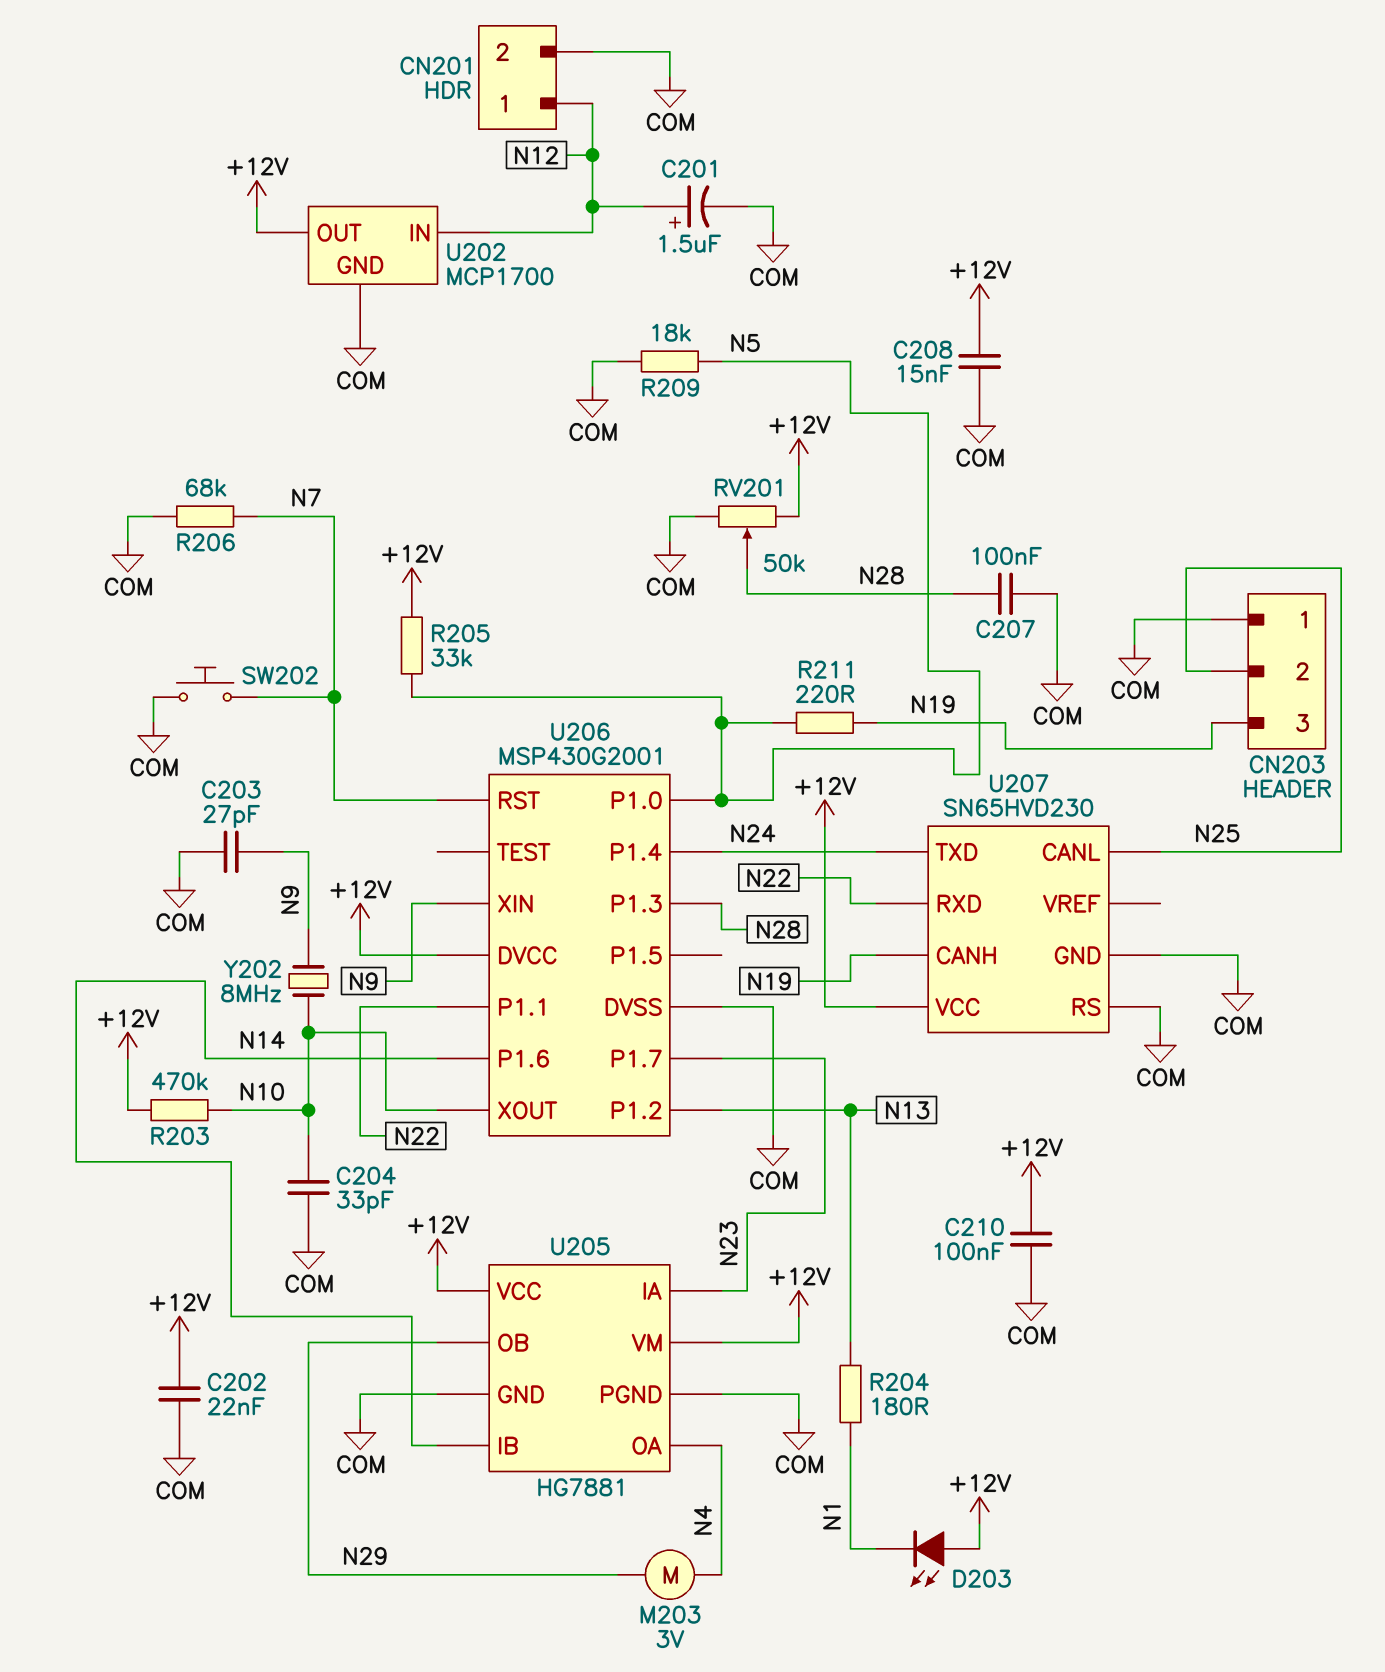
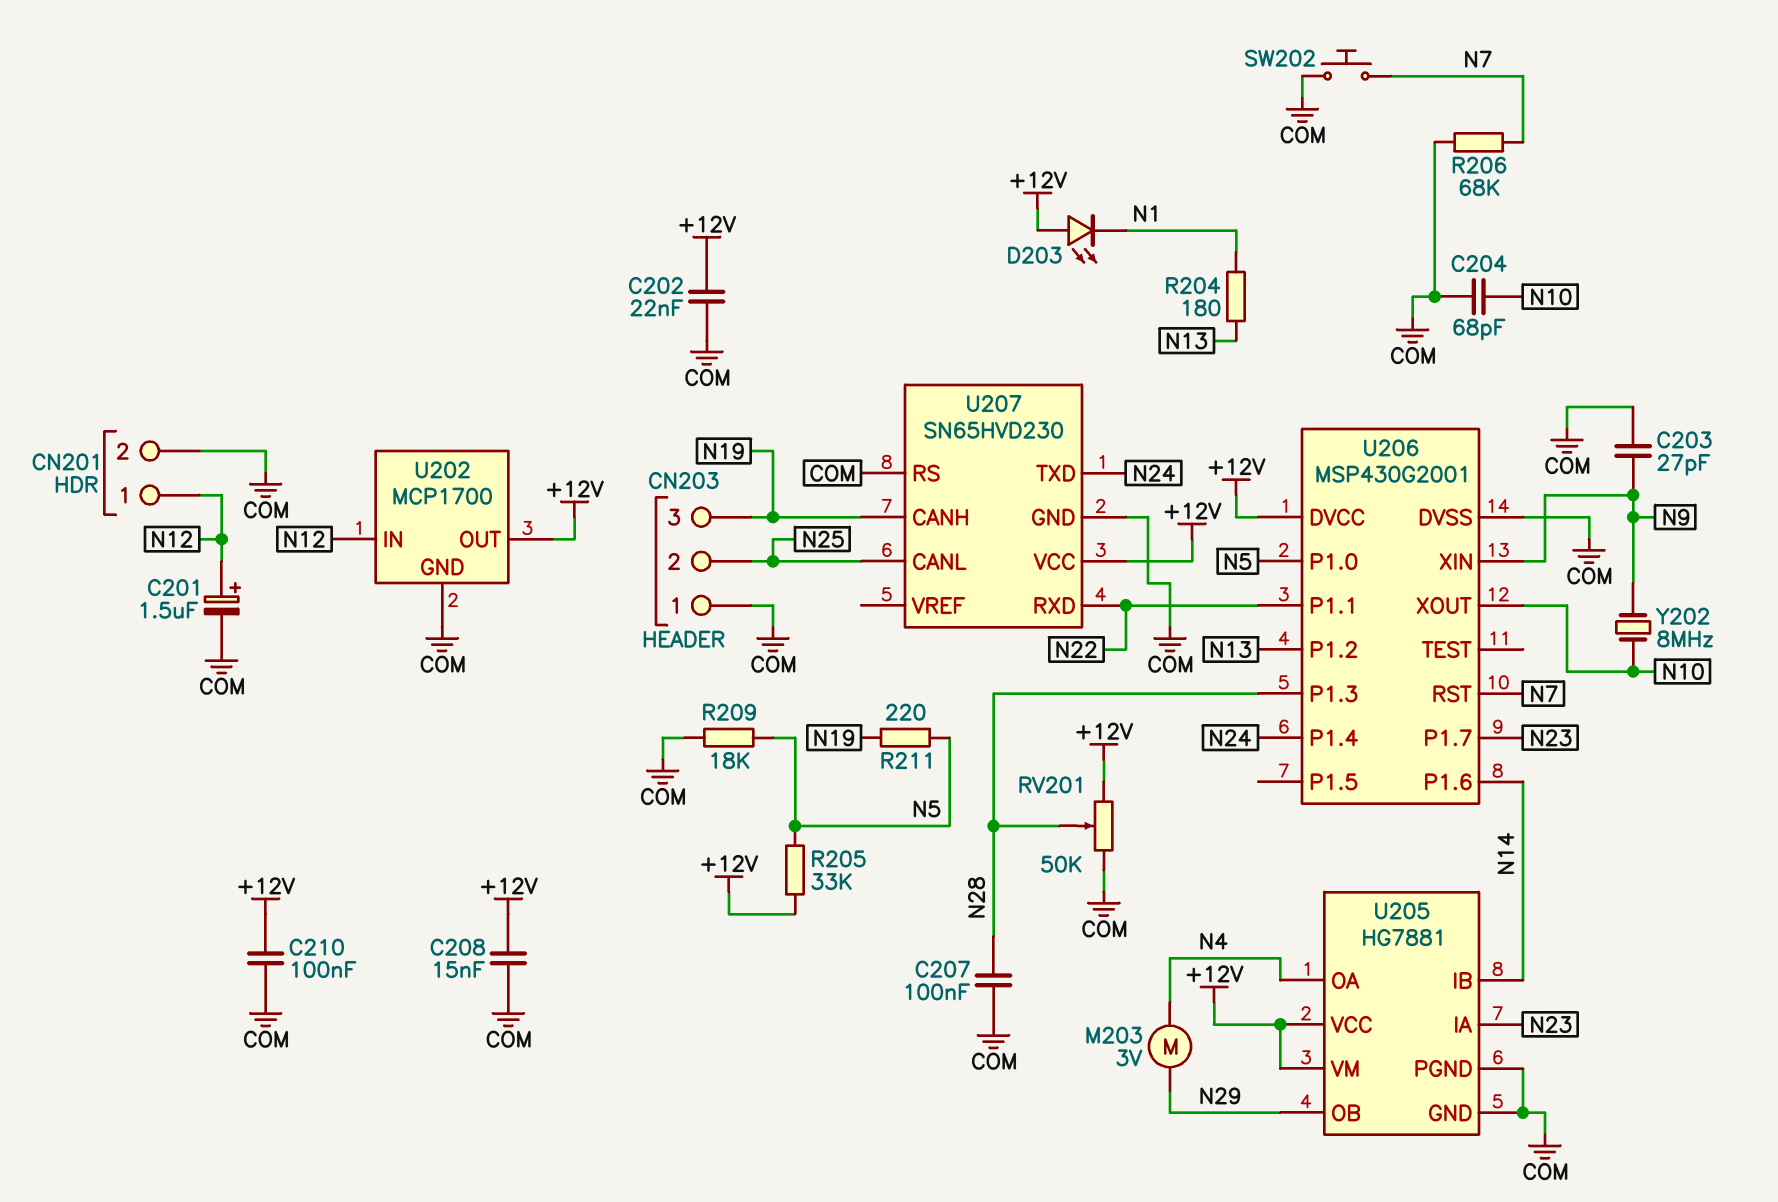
C204: 33pF (COM, N10) -> 68pF (COM, N10)
R203: 470k (+12V, N10) -> none

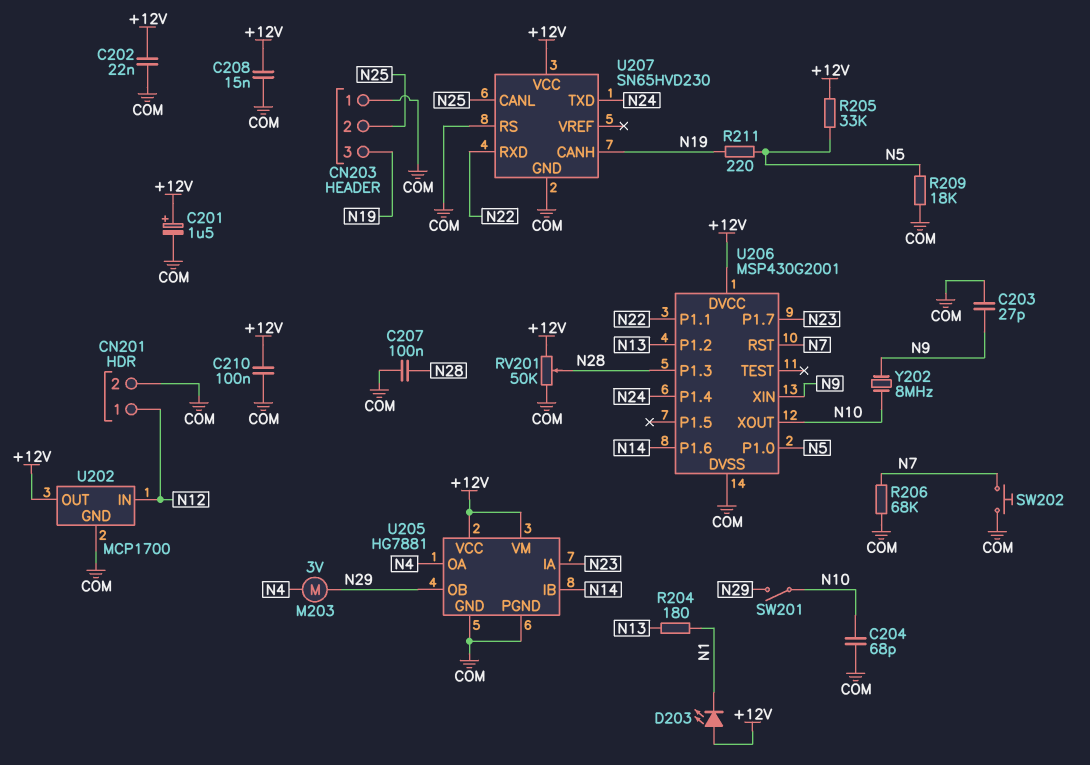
C201: 1.5uF (plus N12, minus COM) -> 1.5uF (plus +12V, minus COM)
SW201: none -> switch (N10, N29)

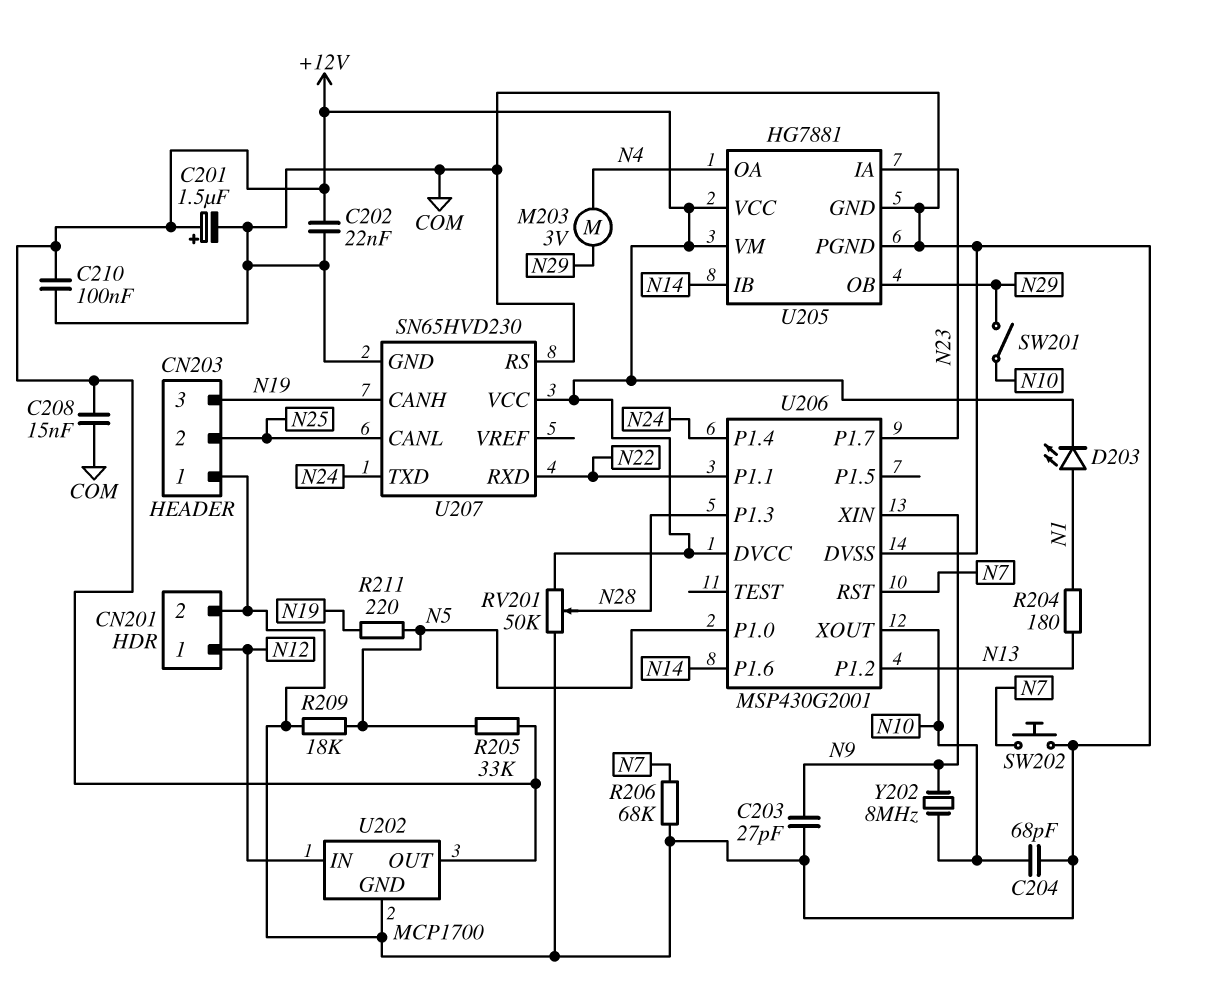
C207: 100nF (COM, N28) -> none
D203: LED (A +12V, K N1) -> LED (A N1, K +12V)

